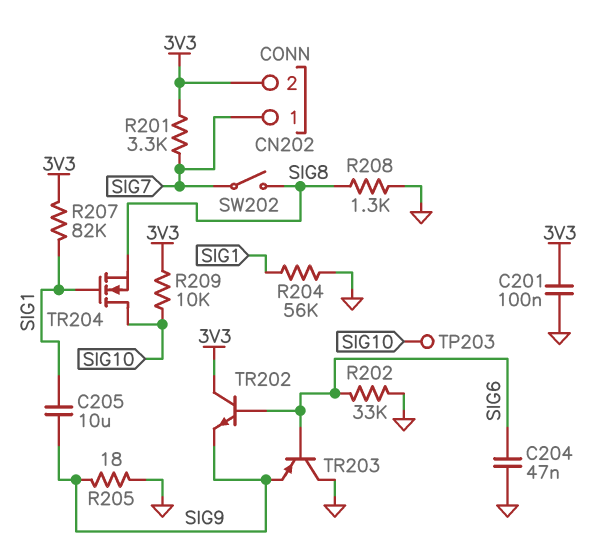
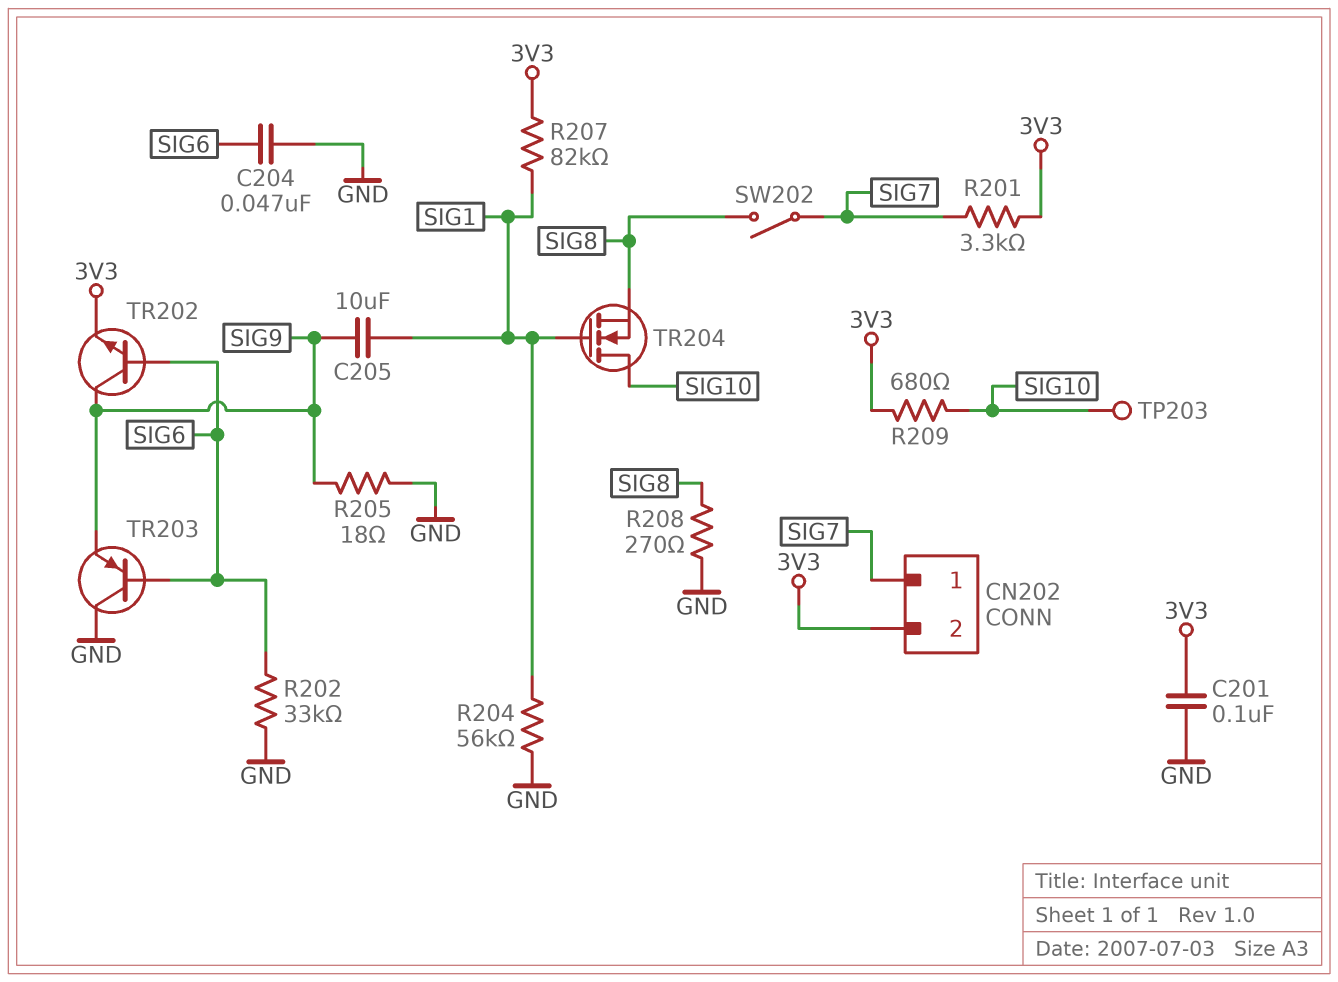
R208: 1.3k (GND, SIG8) -> 270 (GND, SIG8)
R209: 10k (3V3, SIG10) -> 680 (3V3, SIG10)
TR202: NPN (B SIG6, C 3V3, E SIG9) -> NPN (B SIG6, C SIG9, E 3V3)

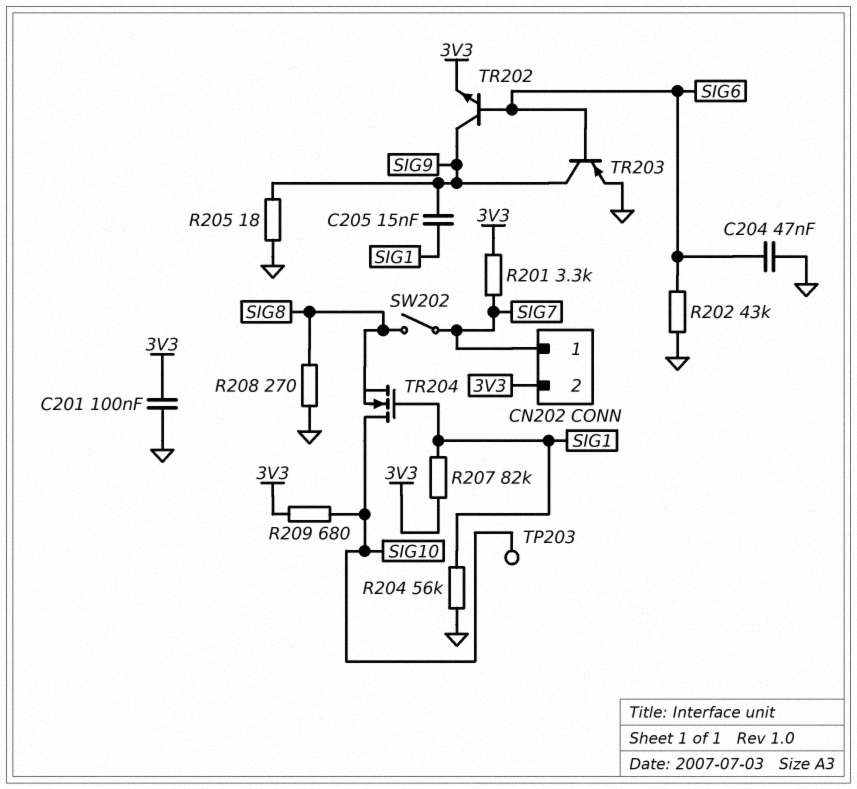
C205: 10uF (SIG1, SIG9) -> 15nF (SIG1, SIG9)
R202: 33k (GND, SIG6) -> 43k (GND, SIG6)
TR203: PNP (B SIG6, C GND, E SIG9) -> PNP (B SIG6, C SIG9, E GND)

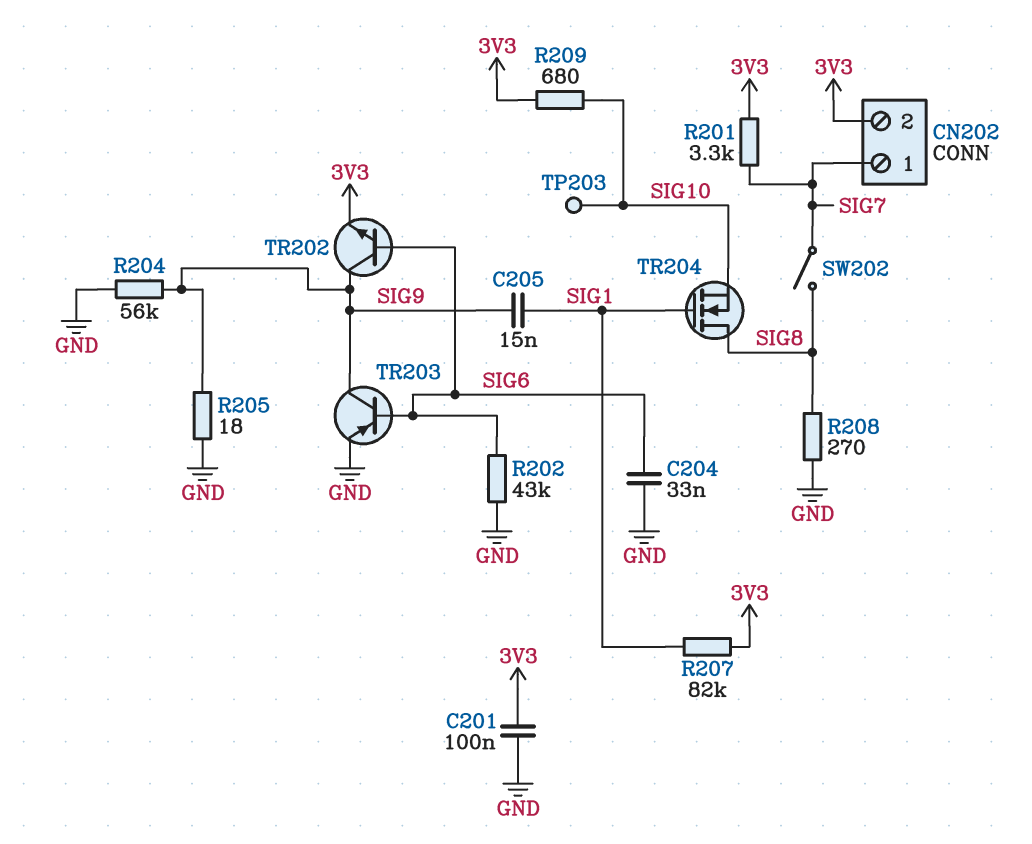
C204: 47nF (GND, SIG6) -> 33nF (GND, SIG6)
R204: 56k (GND, SIG1) -> 56k (GND, SIG9)
TR204: NMOS (G SIG1, D SIG10, S SIG8) -> NMOS (G SIG1, D SIG8, S SIG10)

